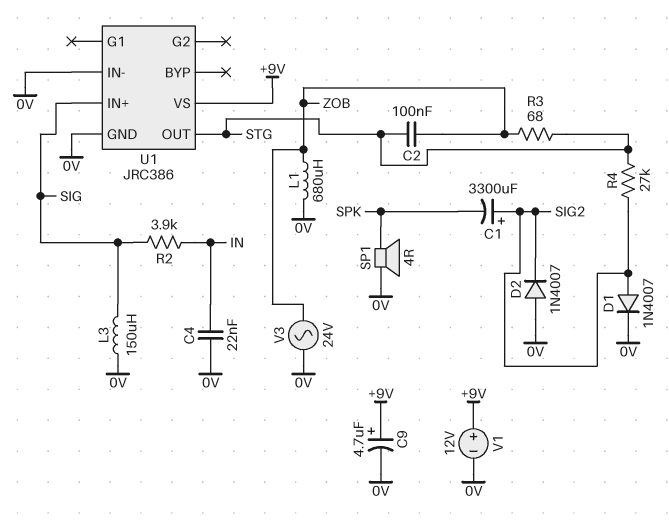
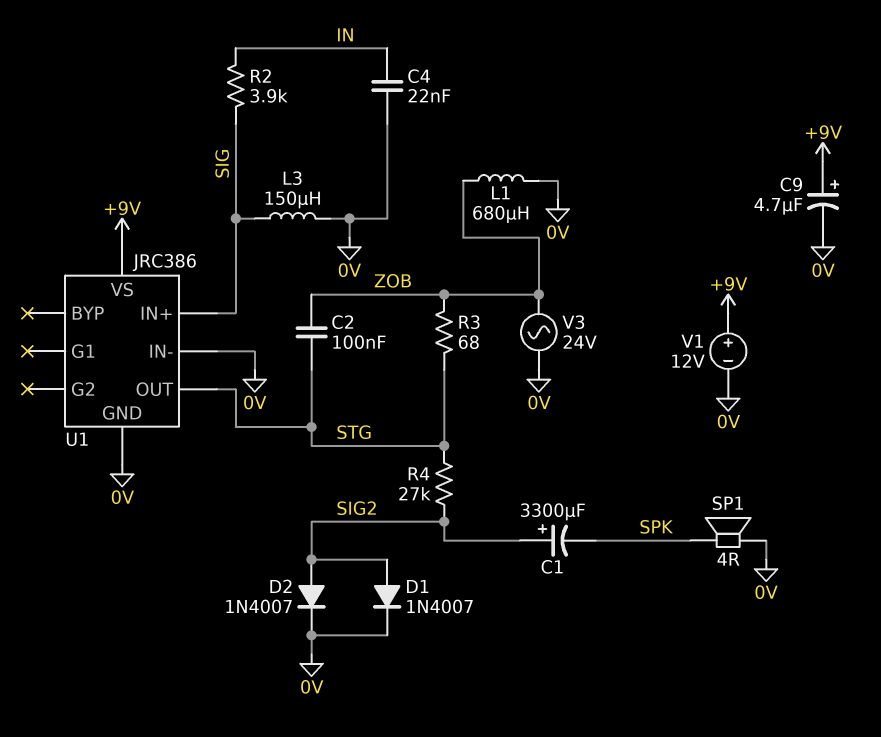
D2: diode 1N4007 (A 0V, K SIG2) -> diode 1N4007 (A SIG2, K 0V)

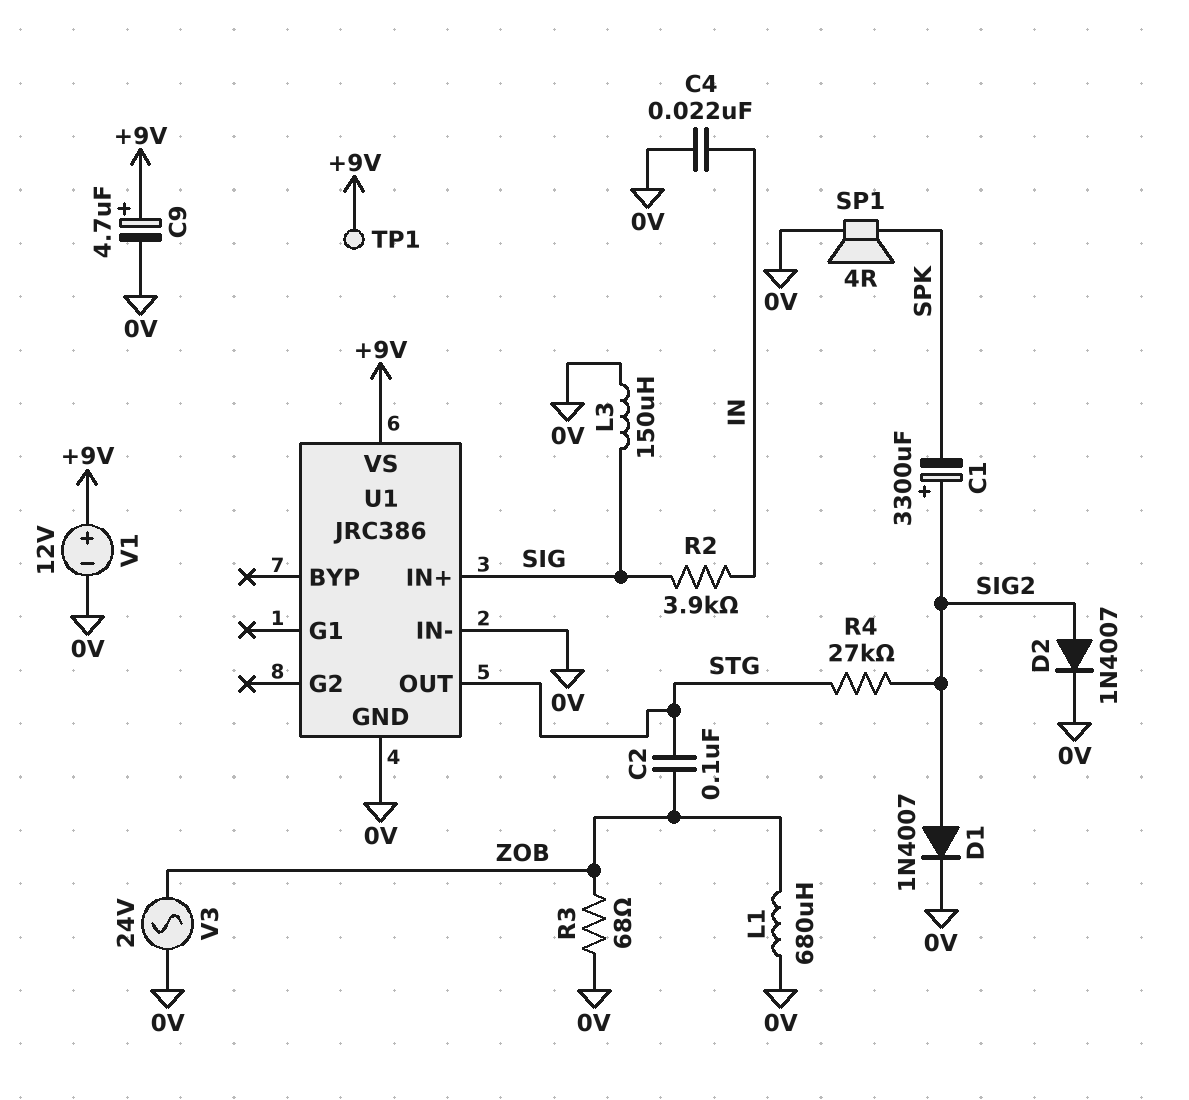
R3: 68 (STG, ZOB) -> 68 (0V, ZOB)
TP1: none -> test point (+9V)

